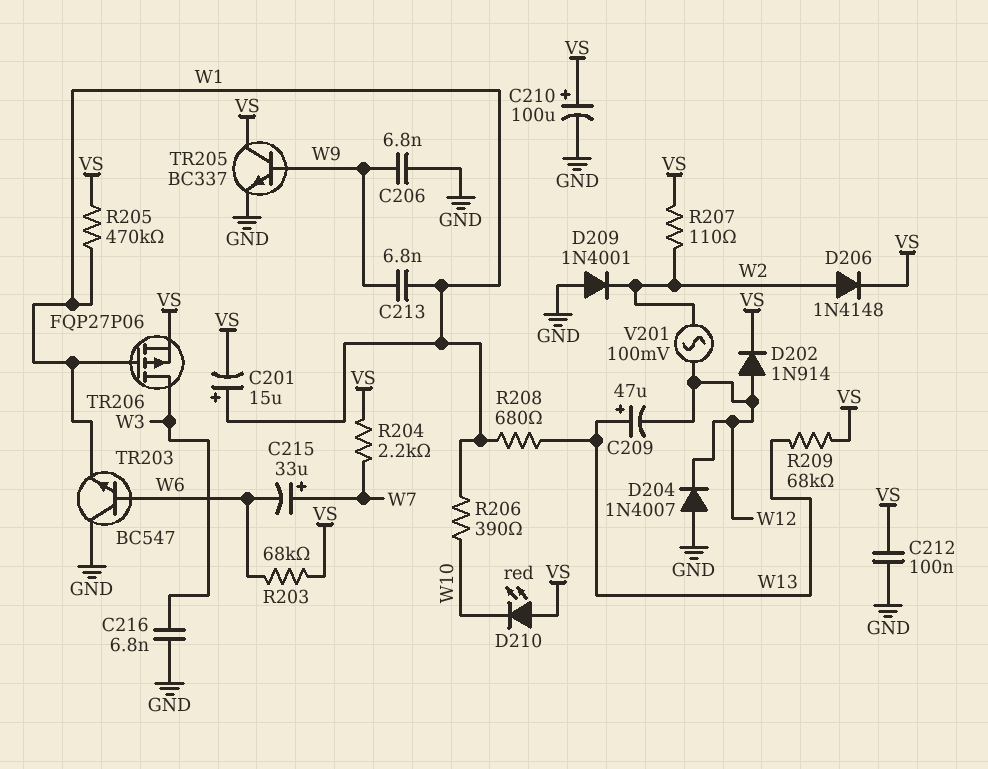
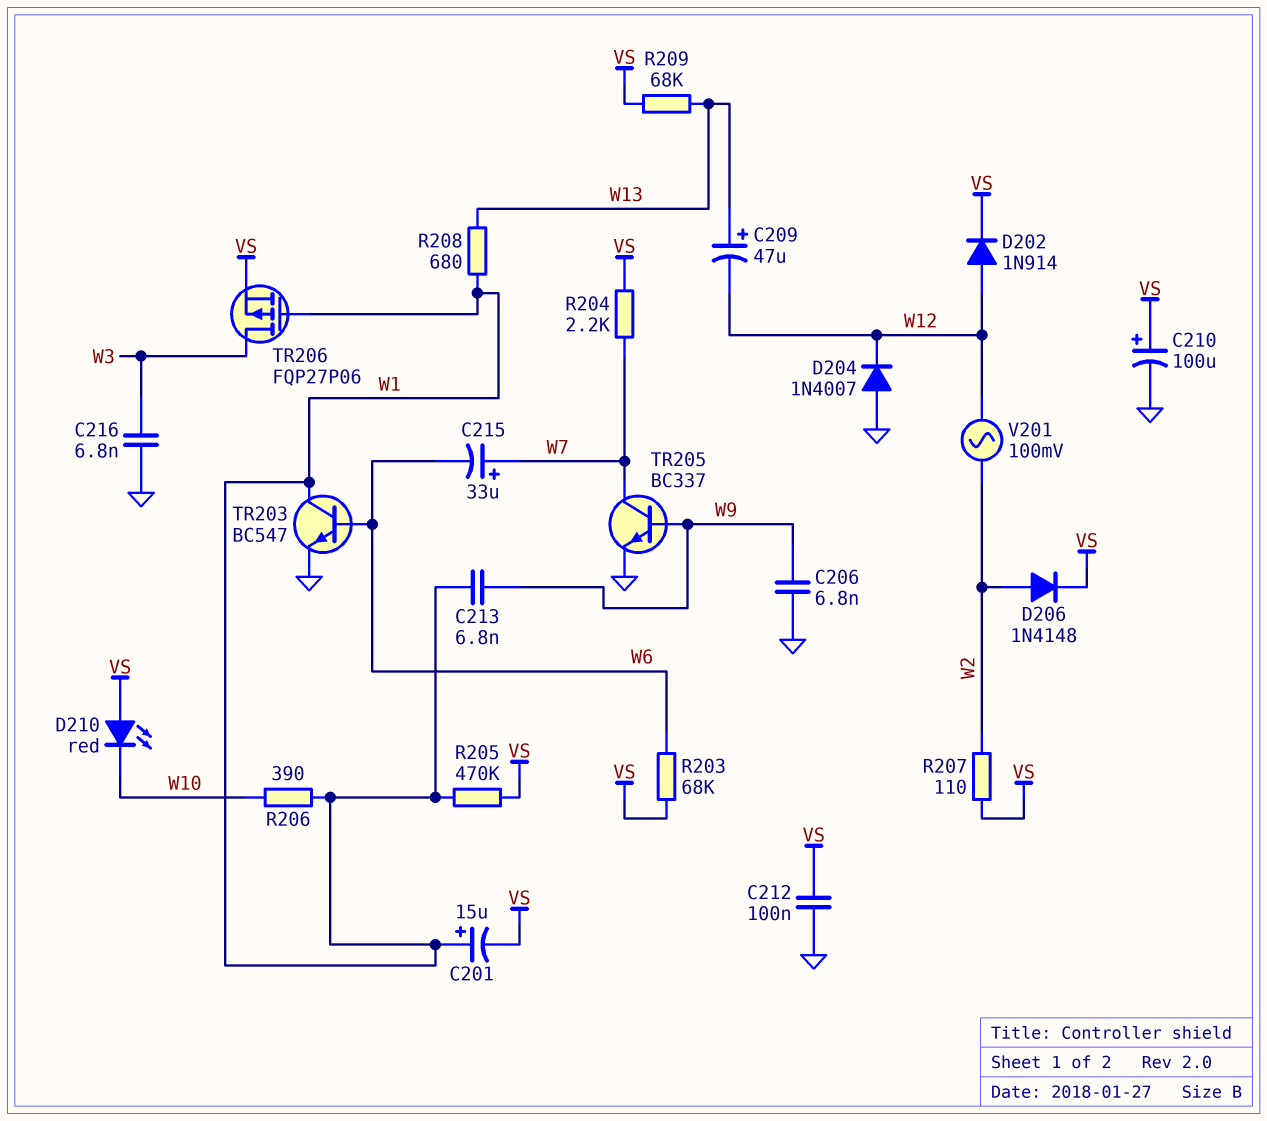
D209: diode 1N4001 (A GND, K W2) -> none
TR203: NPN BC547 (B W6, C GND, E W1) -> NPN BC547 (B W6, C W1, E GND)
TR205: NPN BC337 (B W9, C VS, E GND) -> NPN BC337 (B W9, C W7, E GND)

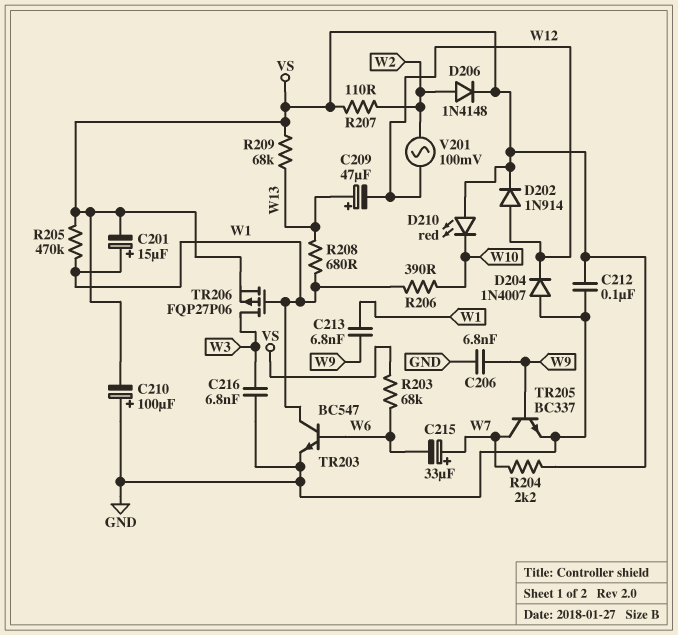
C210: 100uF (plus VS, minus GND) -> 100uF (plus GND, minus VS)

